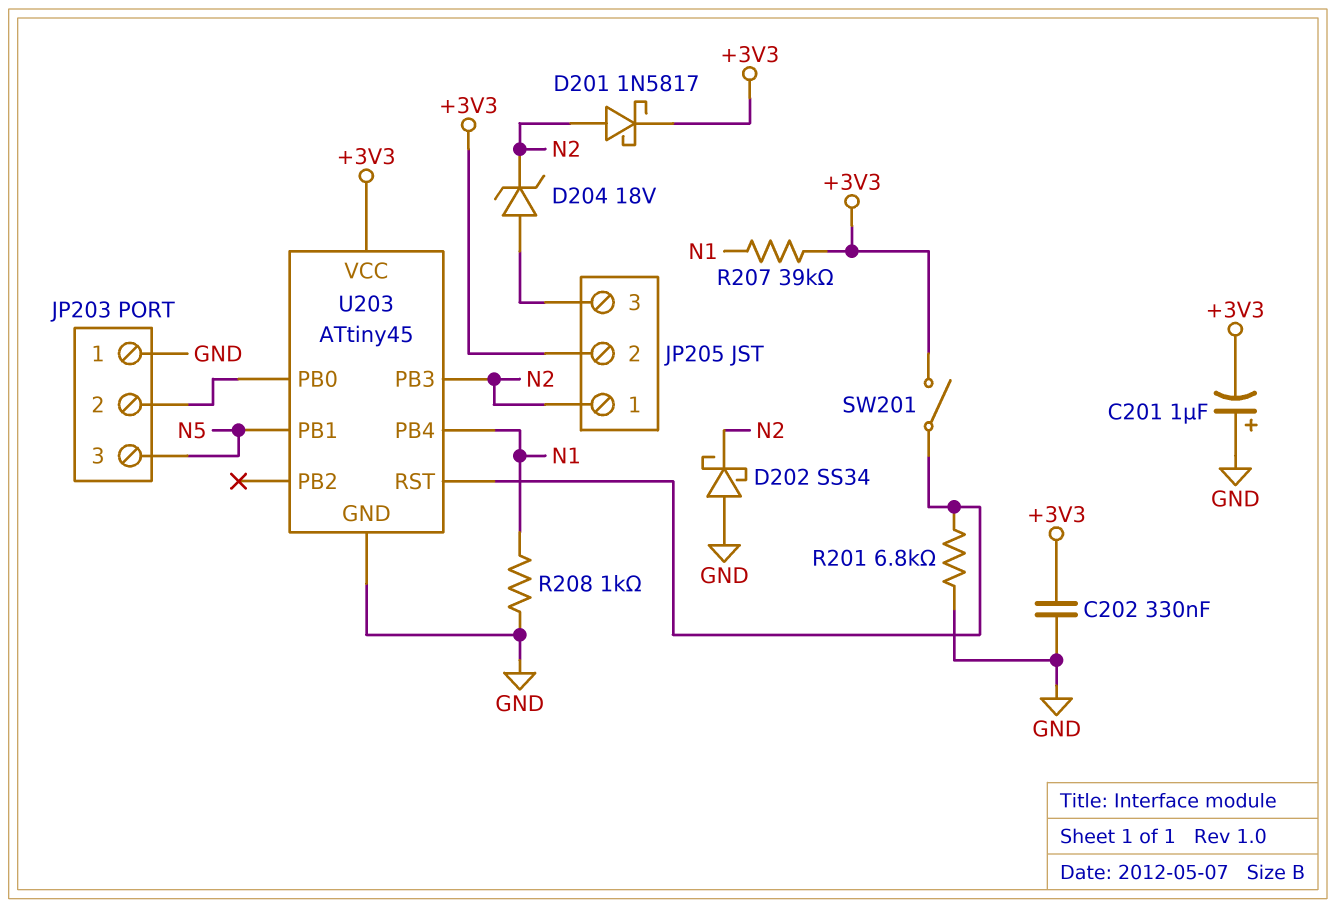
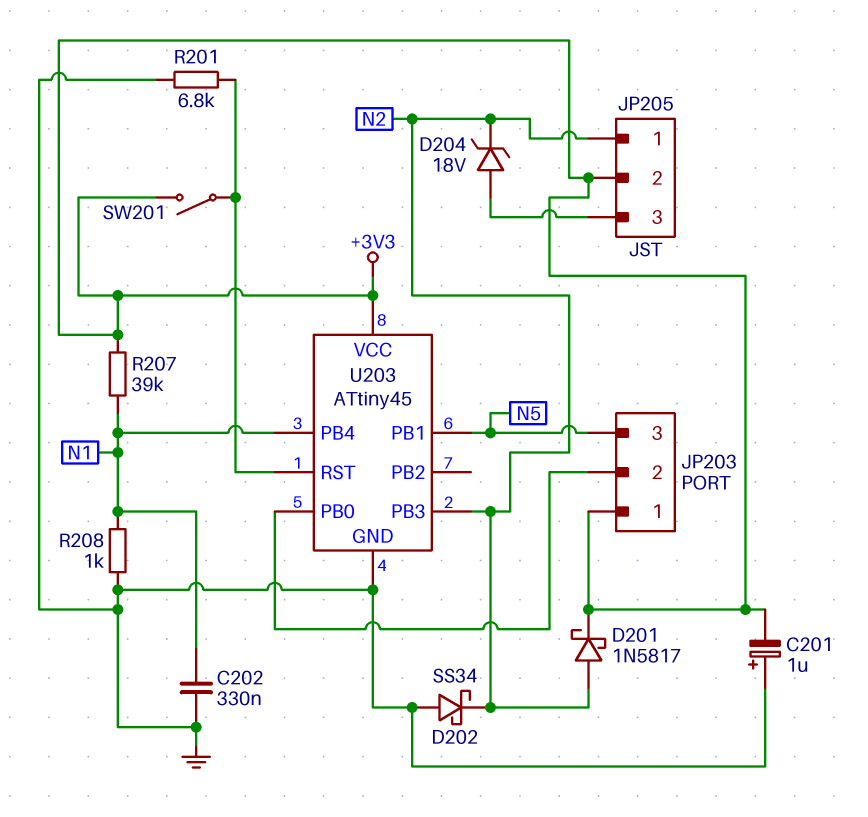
C202: 330nF (+3V3, GND) -> 330nF (GND, N1)
JP203 pin 1: GND -> +3V3

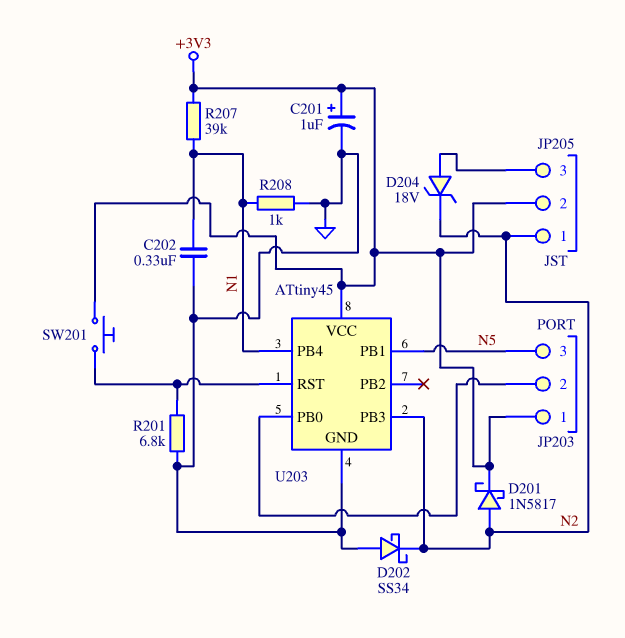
C201: 1uF (plus GND, minus +3V3) -> 1uF (plus +3V3, minus GND)
SW201: switch (+3V3, U203/RST) -> button (+3V3, U203/RST)

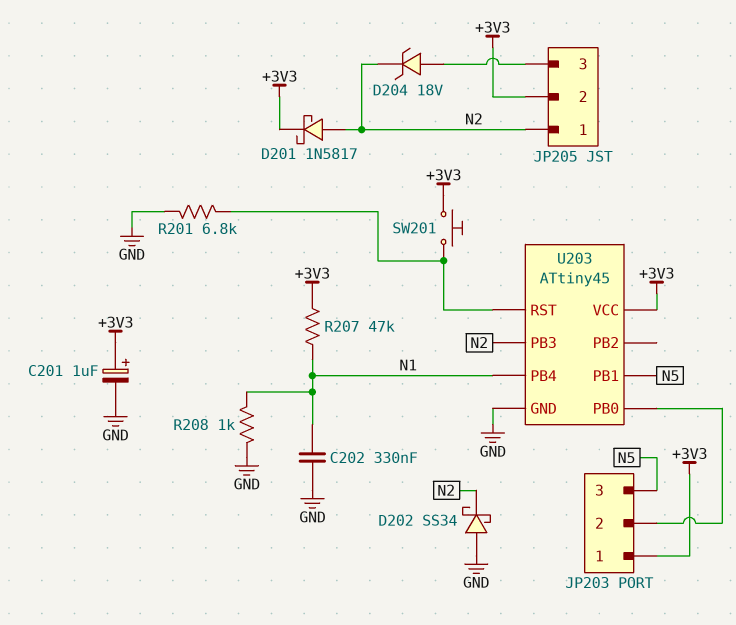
R207: 39k (+3V3, N1) -> 47k (+3V3, N1)

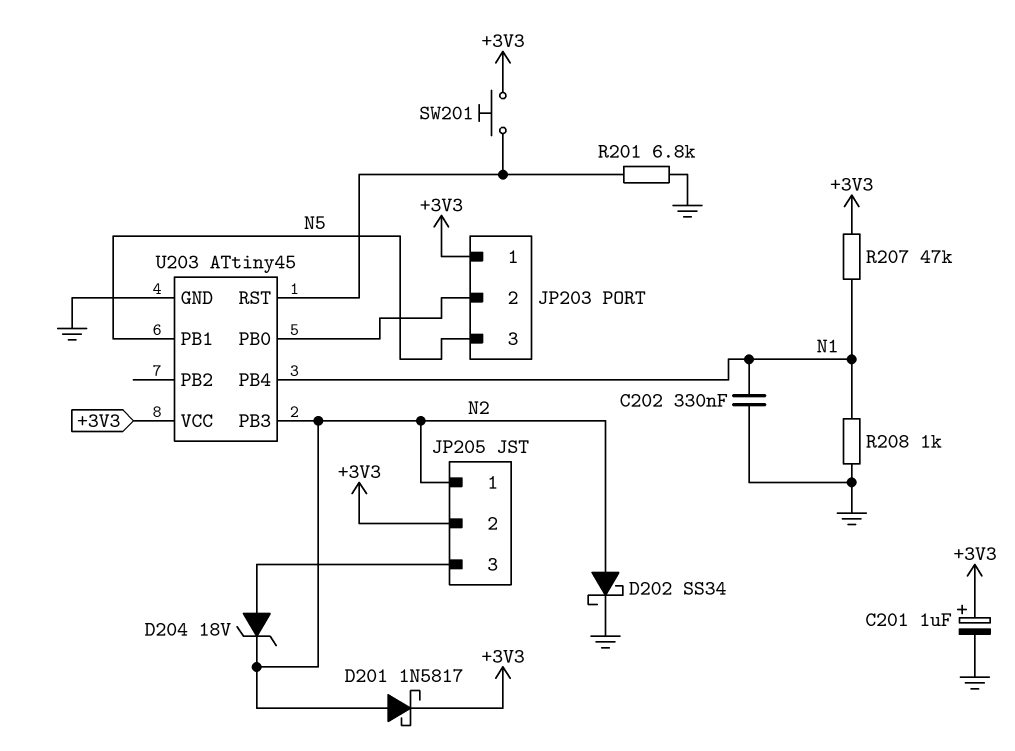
D202: schottky SS34 (A GND, K N2) -> schottky SS34 (A N2, K GND)

